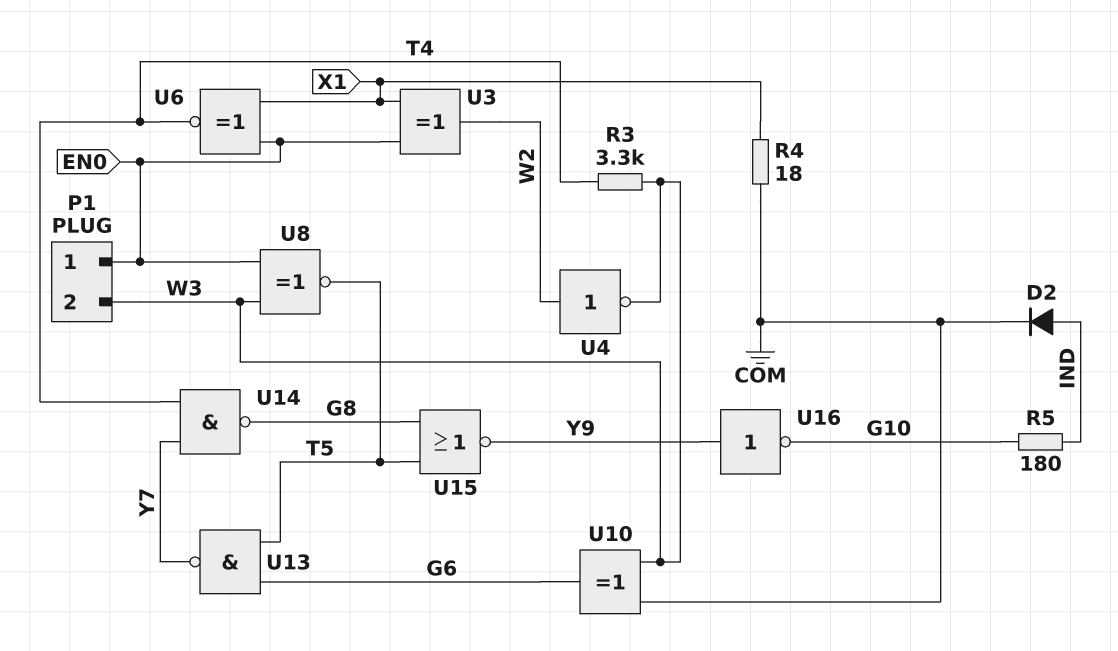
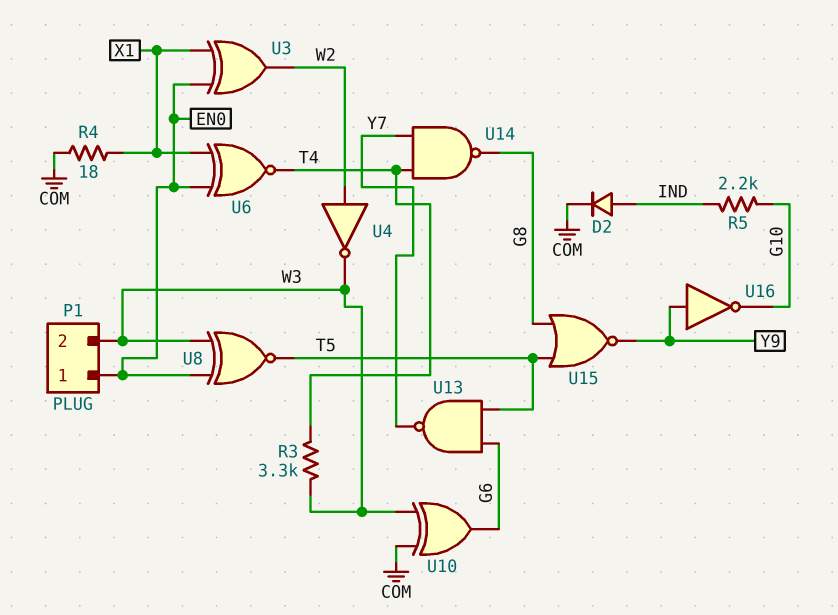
R5: 180 (G10, IND) -> 2.2k (G10, IND)

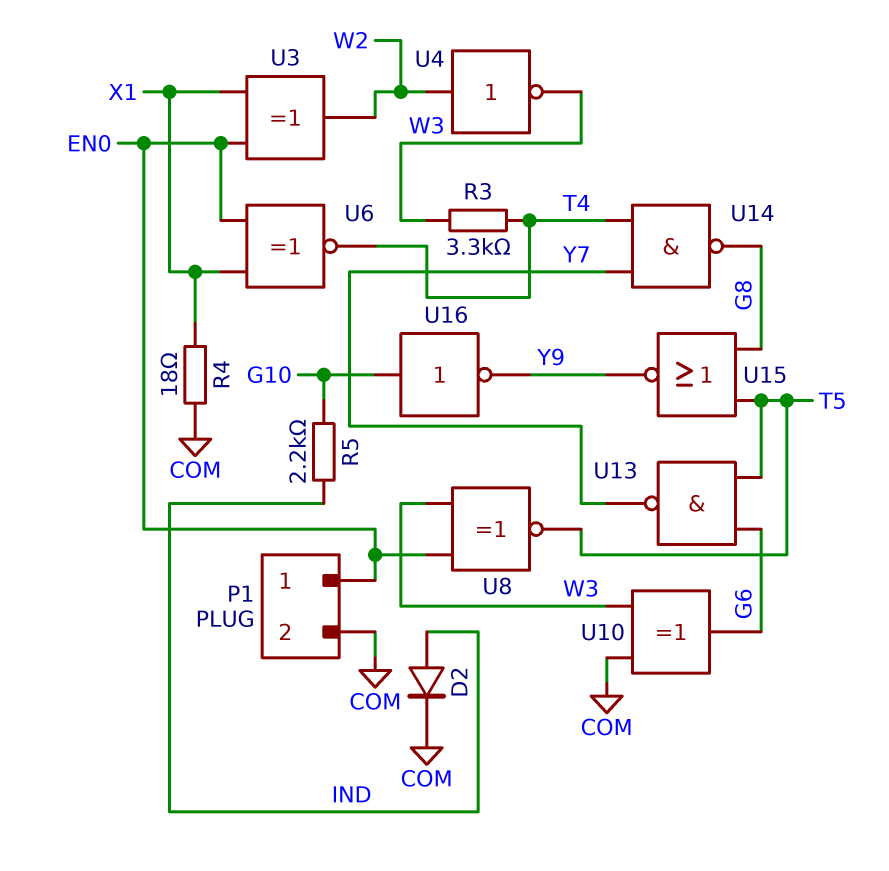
P1 pin 2: W3 -> COM
U16: NOT (in Y9, out G10) -> NOT (in G10, out Y9)

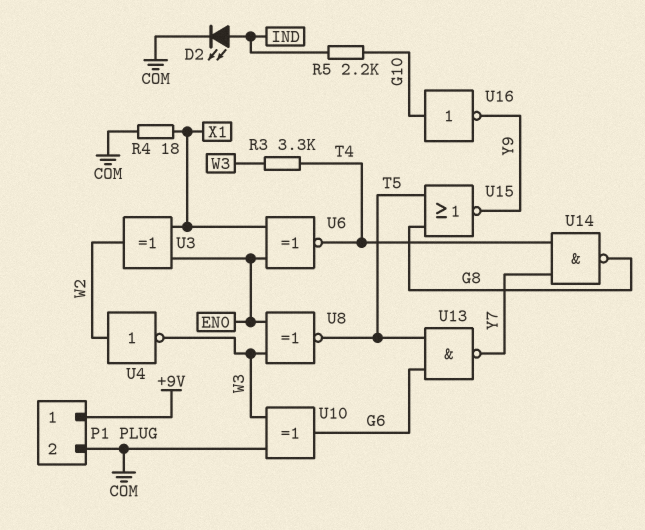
D2: diode (A IND, K COM) -> LED (A IND, K COM)
P1 pin 1: EN0 -> +9V

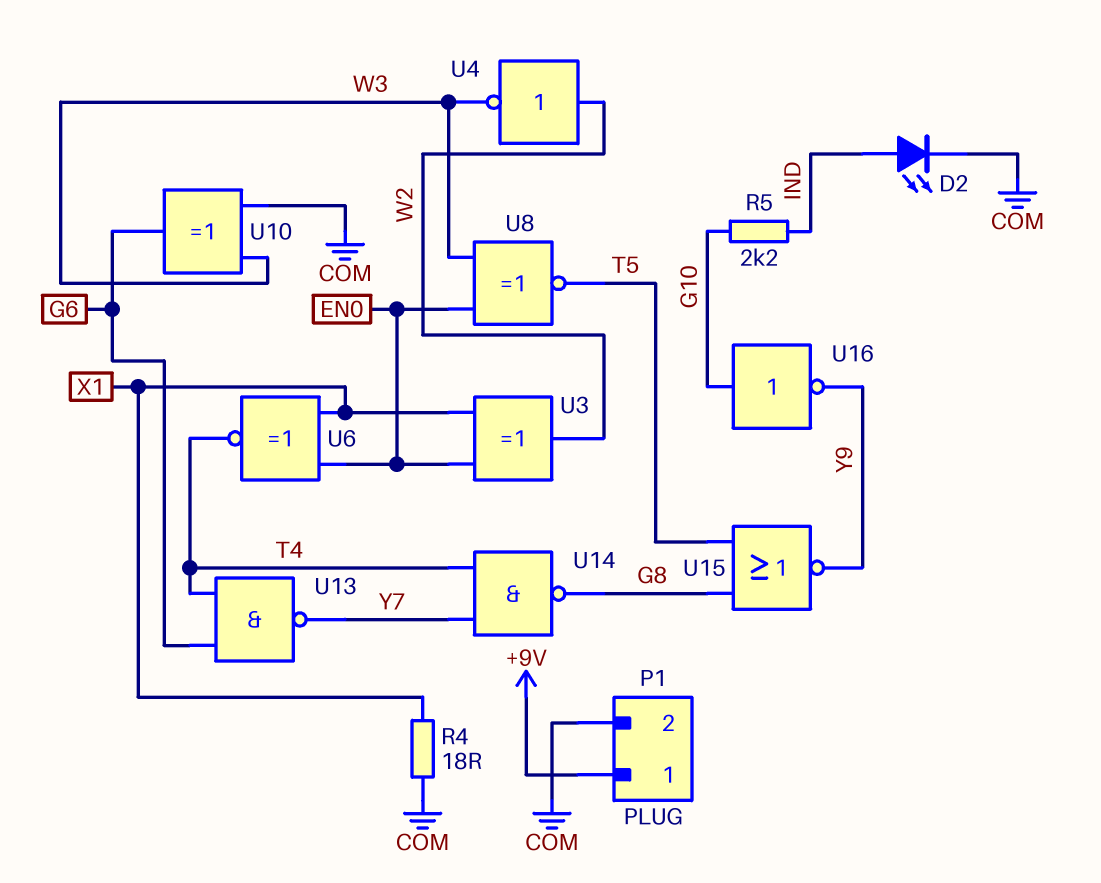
R3: 3.3k (T4, W3) -> none
U13: NAND (in G6, in T5, out Y7) -> NAND (in G6, in T4, out Y7)

